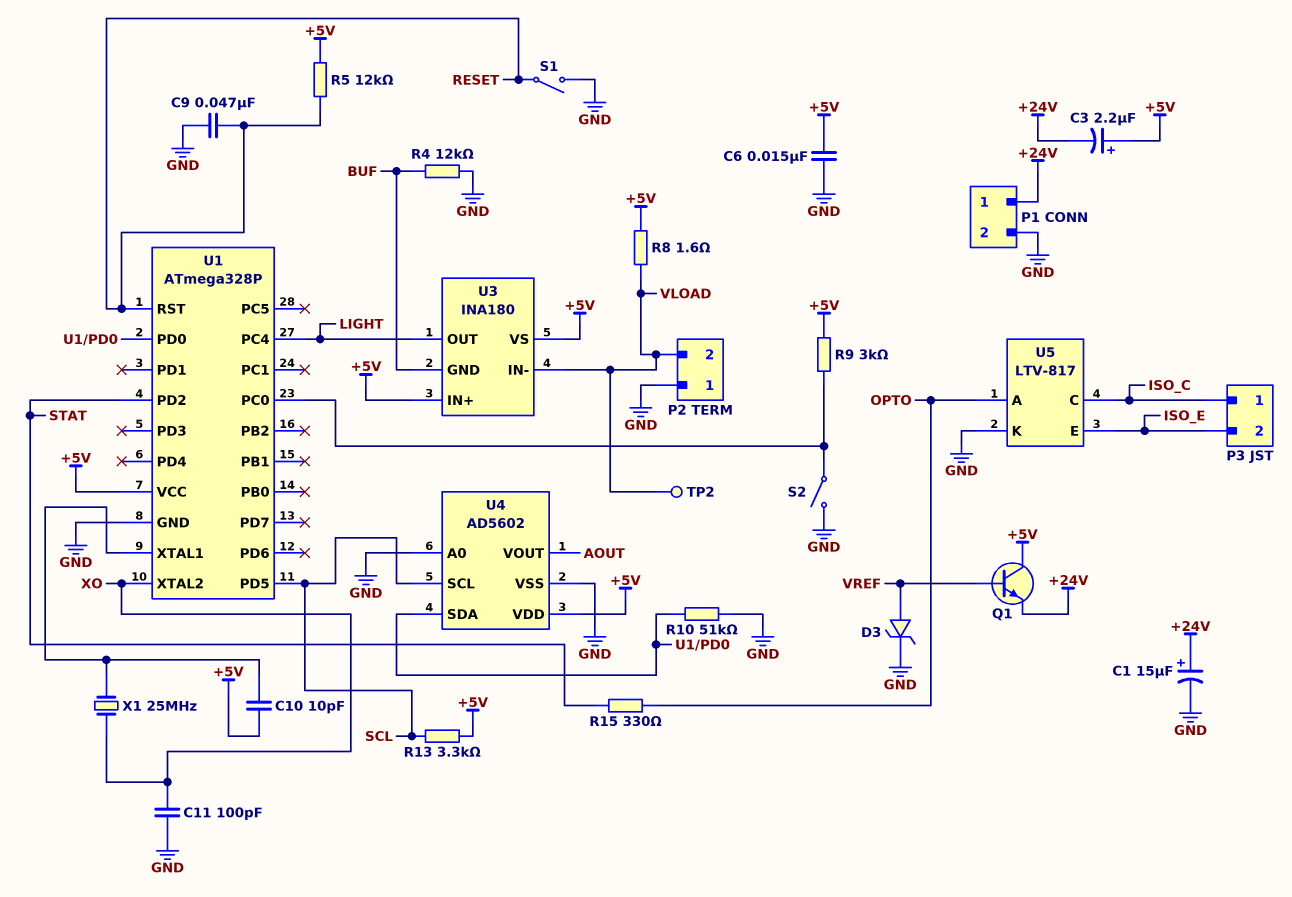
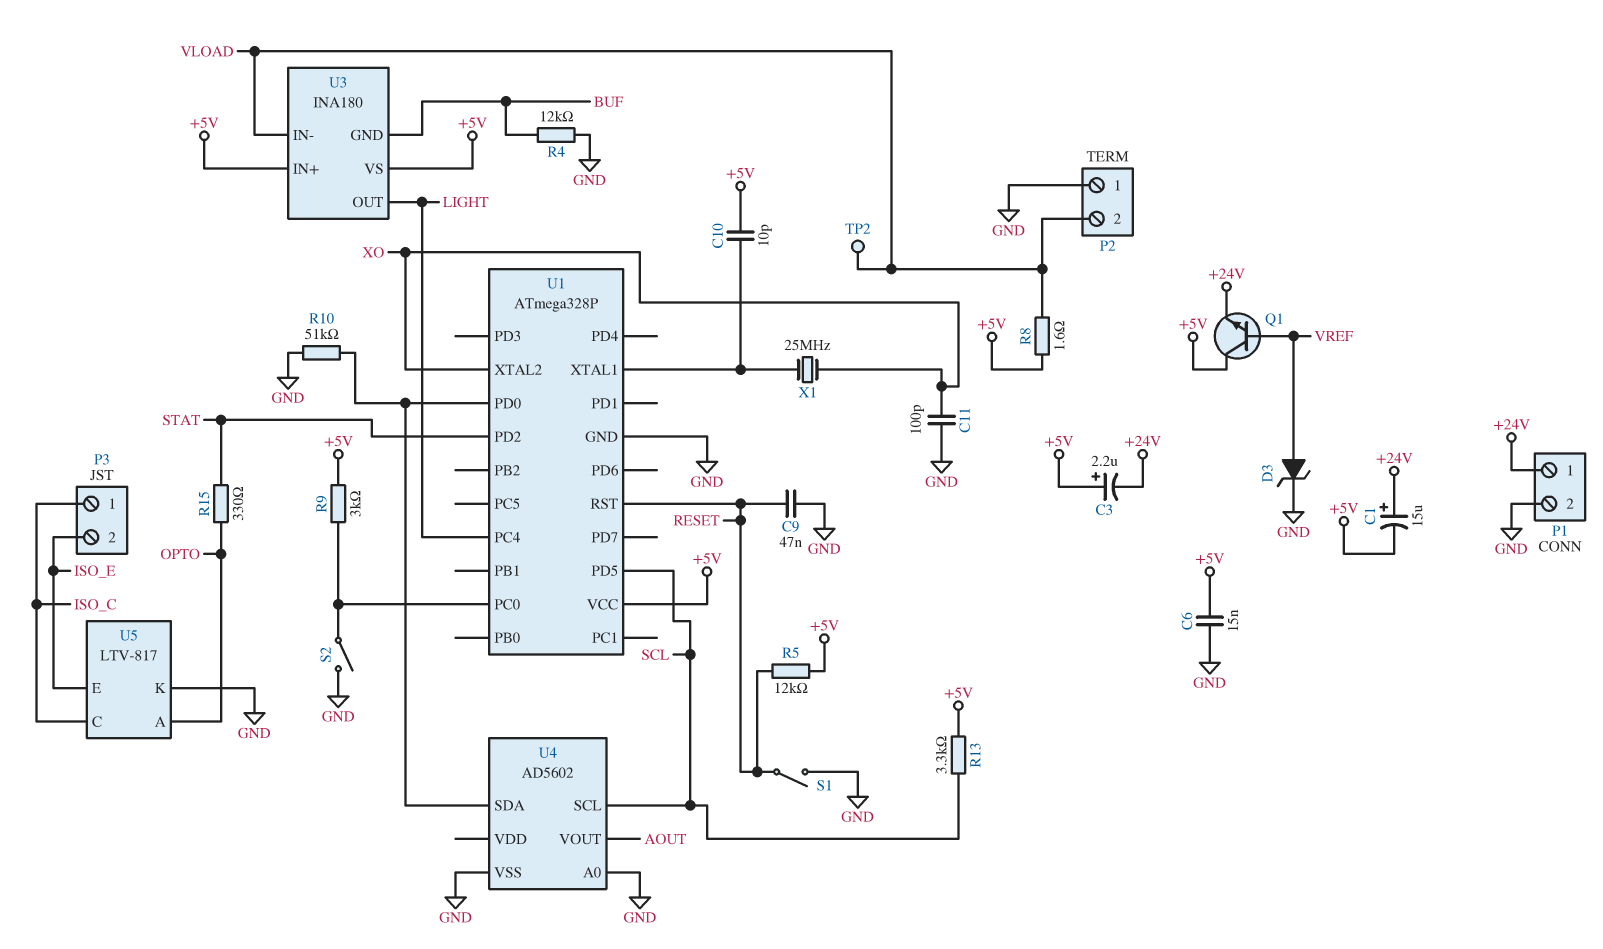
C1: 15uF (plus +24V, minus GND) -> 15uF (plus +24V, minus +5V)
U4 pin VDD: +5V -> none

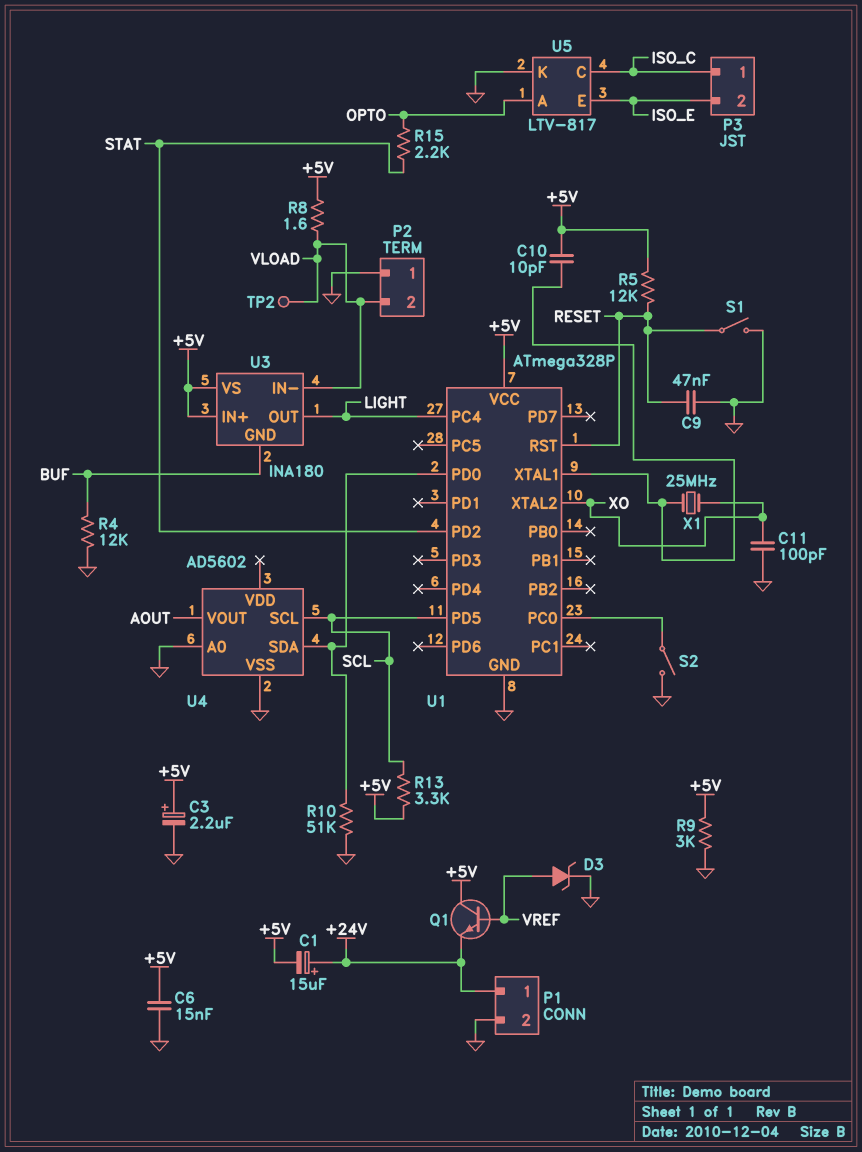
C3: 2.2uF (plus +5V, minus +24V) -> 2.2uF (plus +5V, minus GND)
R9: 3k (+5V, U1/PC0) -> 3k (+5V, GND)
R15: 330 (OPTO, STAT) -> 2.2k (OPTO, STAT)

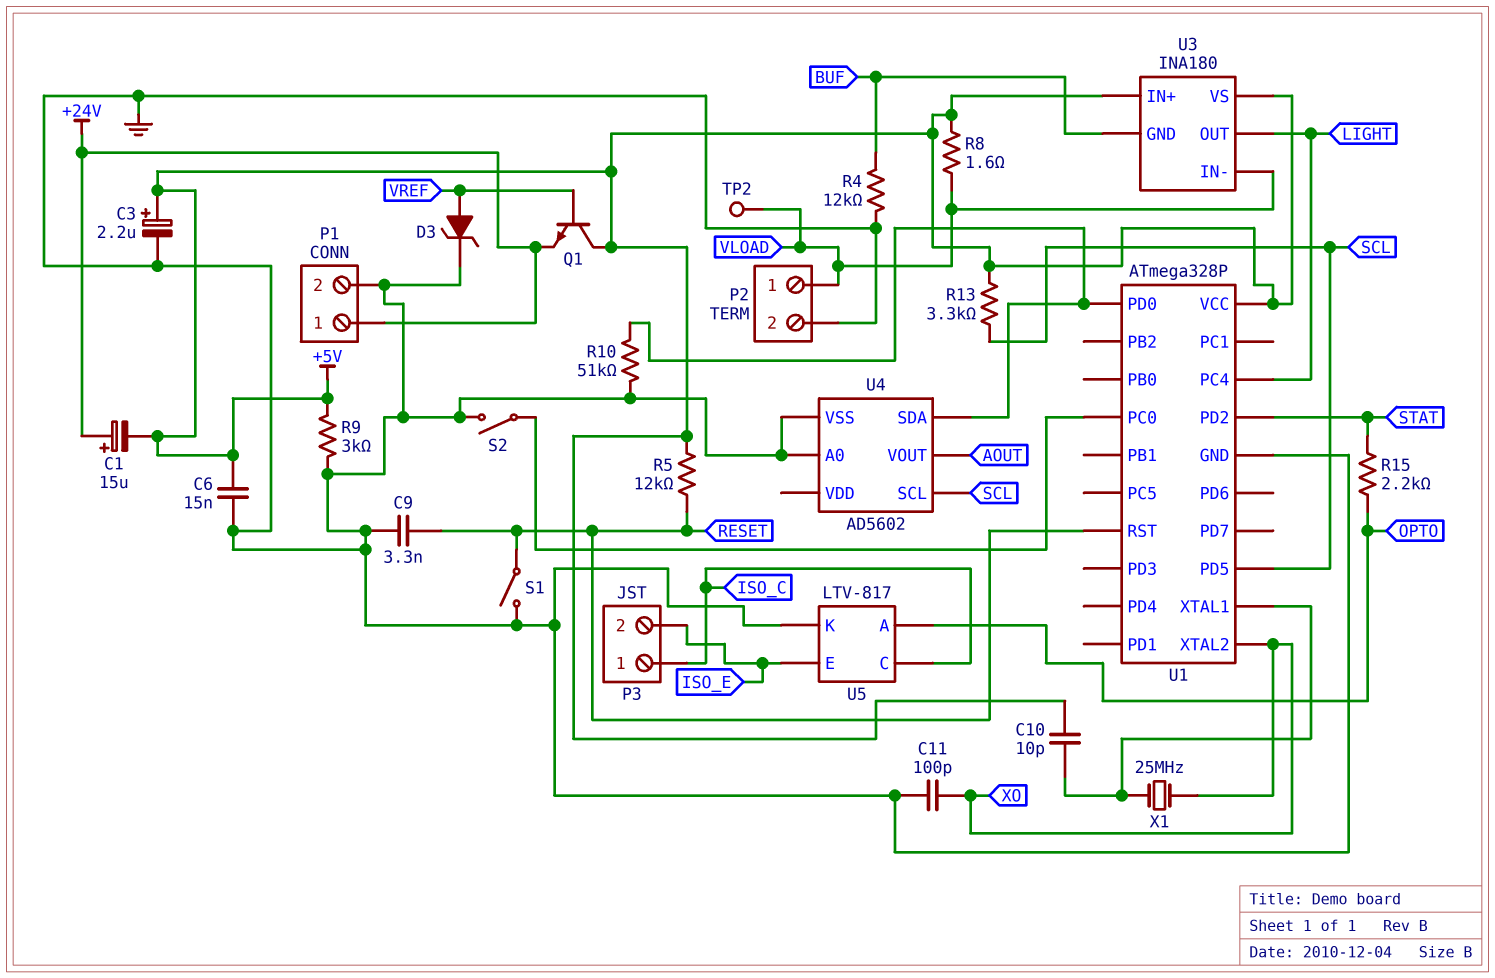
C9: 47nF (GND, RESET) -> 3.3nF (GND, RESET)
P2 pin 1: GND -> VLOAD
P2 pin 2: VLOAD -> GND

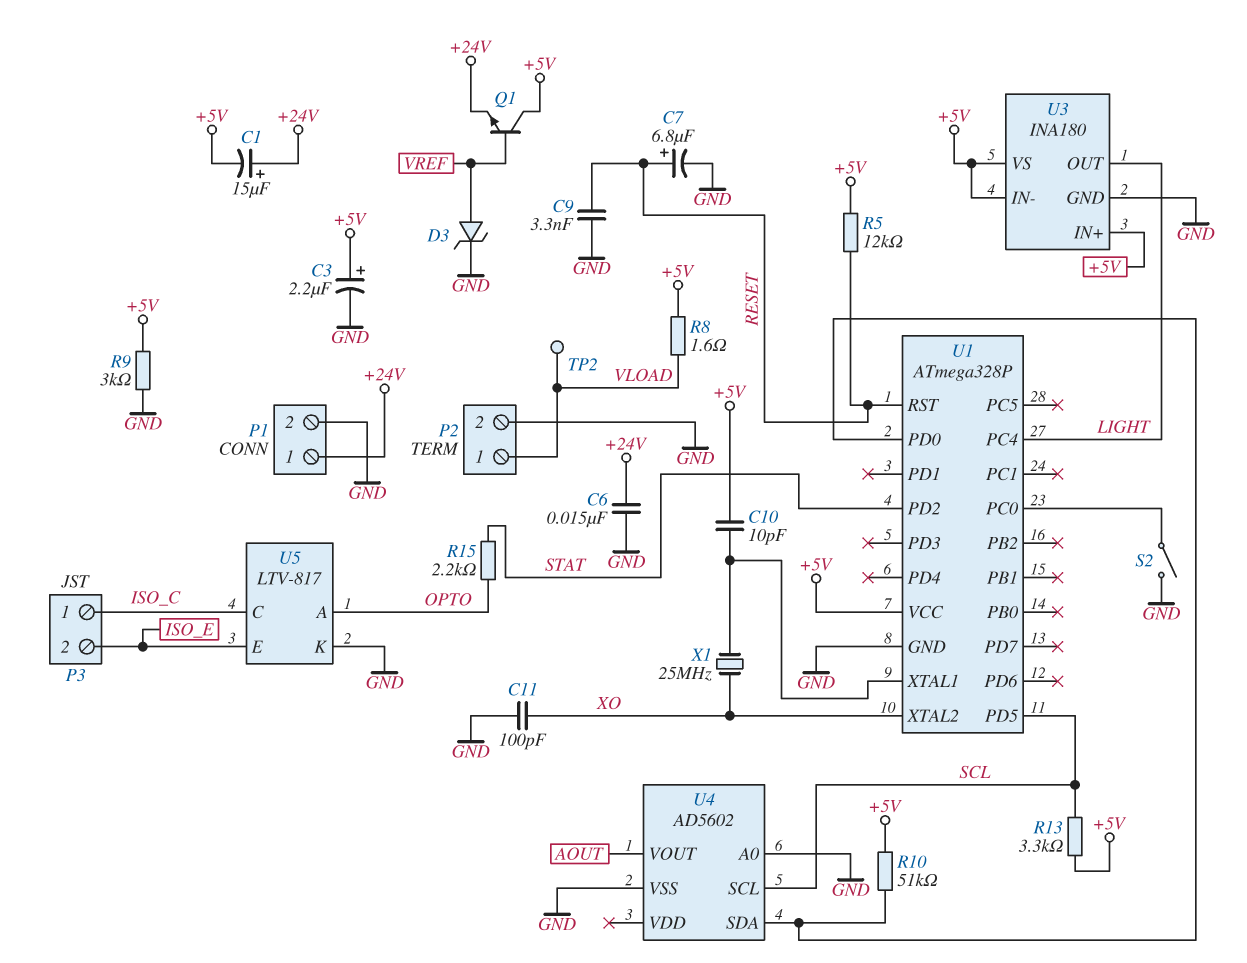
C6: 15nF (+5V, GND) -> 15nF (+24V, GND)
C7: none -> 6.8uF (plus RESET, minus GND)
R4: 12k (BUF, GND) -> none
R10: 51k (GND, U1/PD0) -> 51k (+5V, U1/PD0)
S1: switch (GND, RESET) -> none
U3 pin GND: BUF -> GND
U3 pin IN-: VLOAD -> +5V

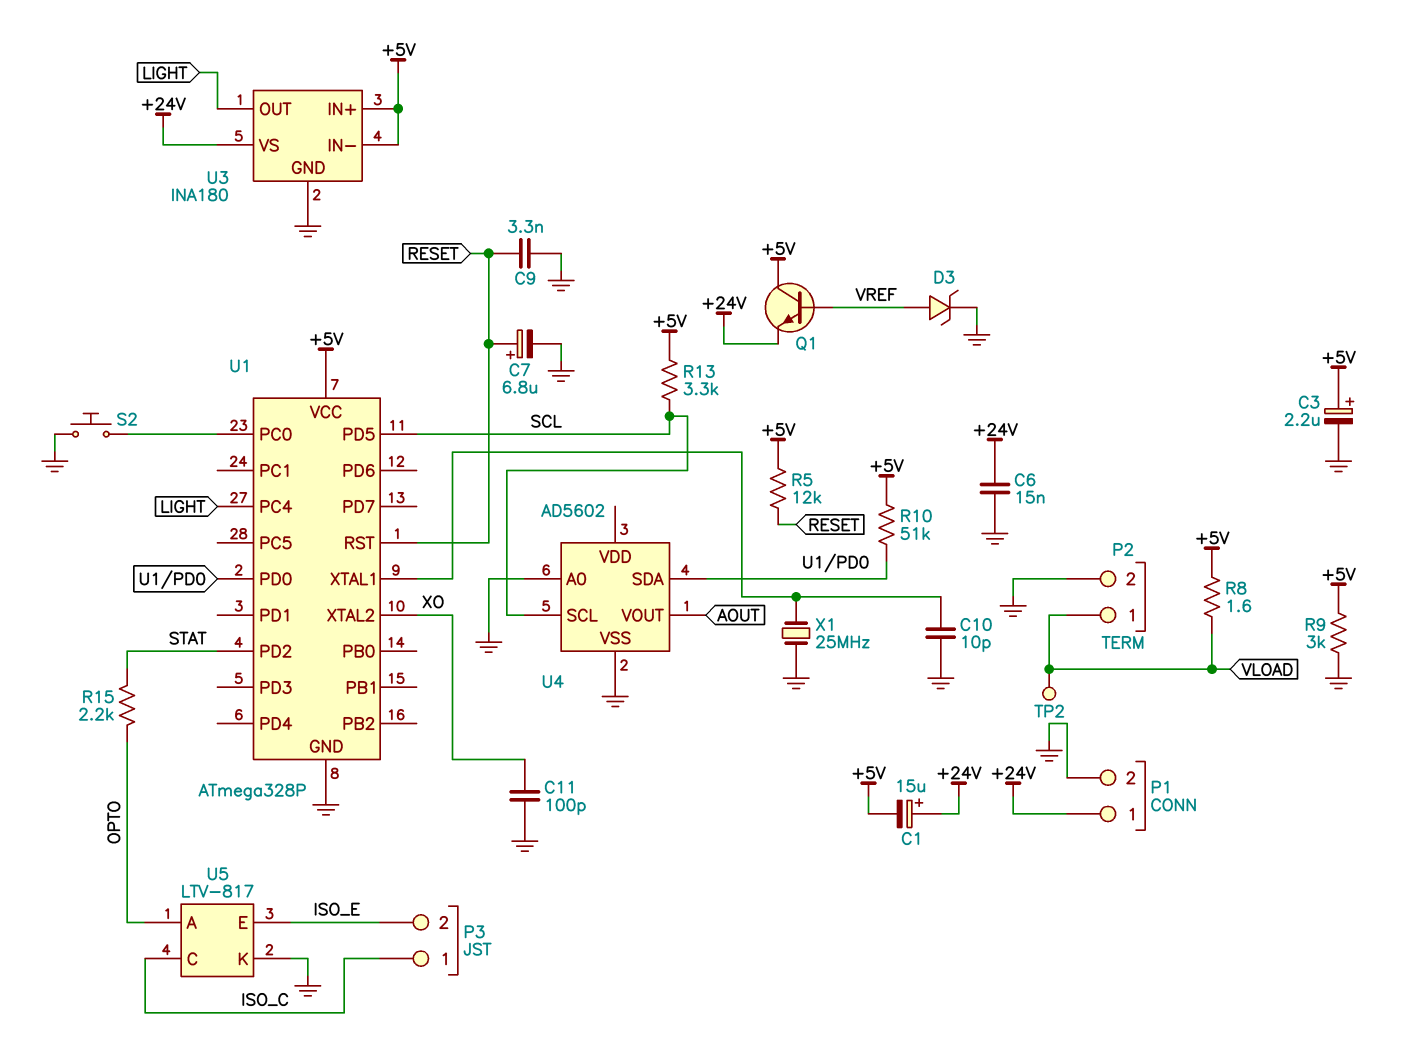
C10: 10pF (+5V, U1/XTAL1) -> 10pF (GND, U1/XTAL1)
S2: switch (GND, U1/PC0) -> button (GND, U1/PC0)
U3 pin VS: +5V -> +24V
X1: 25MHz (U1/XTAL1, XO) -> 25MHz (GND, U1/XTAL1)

